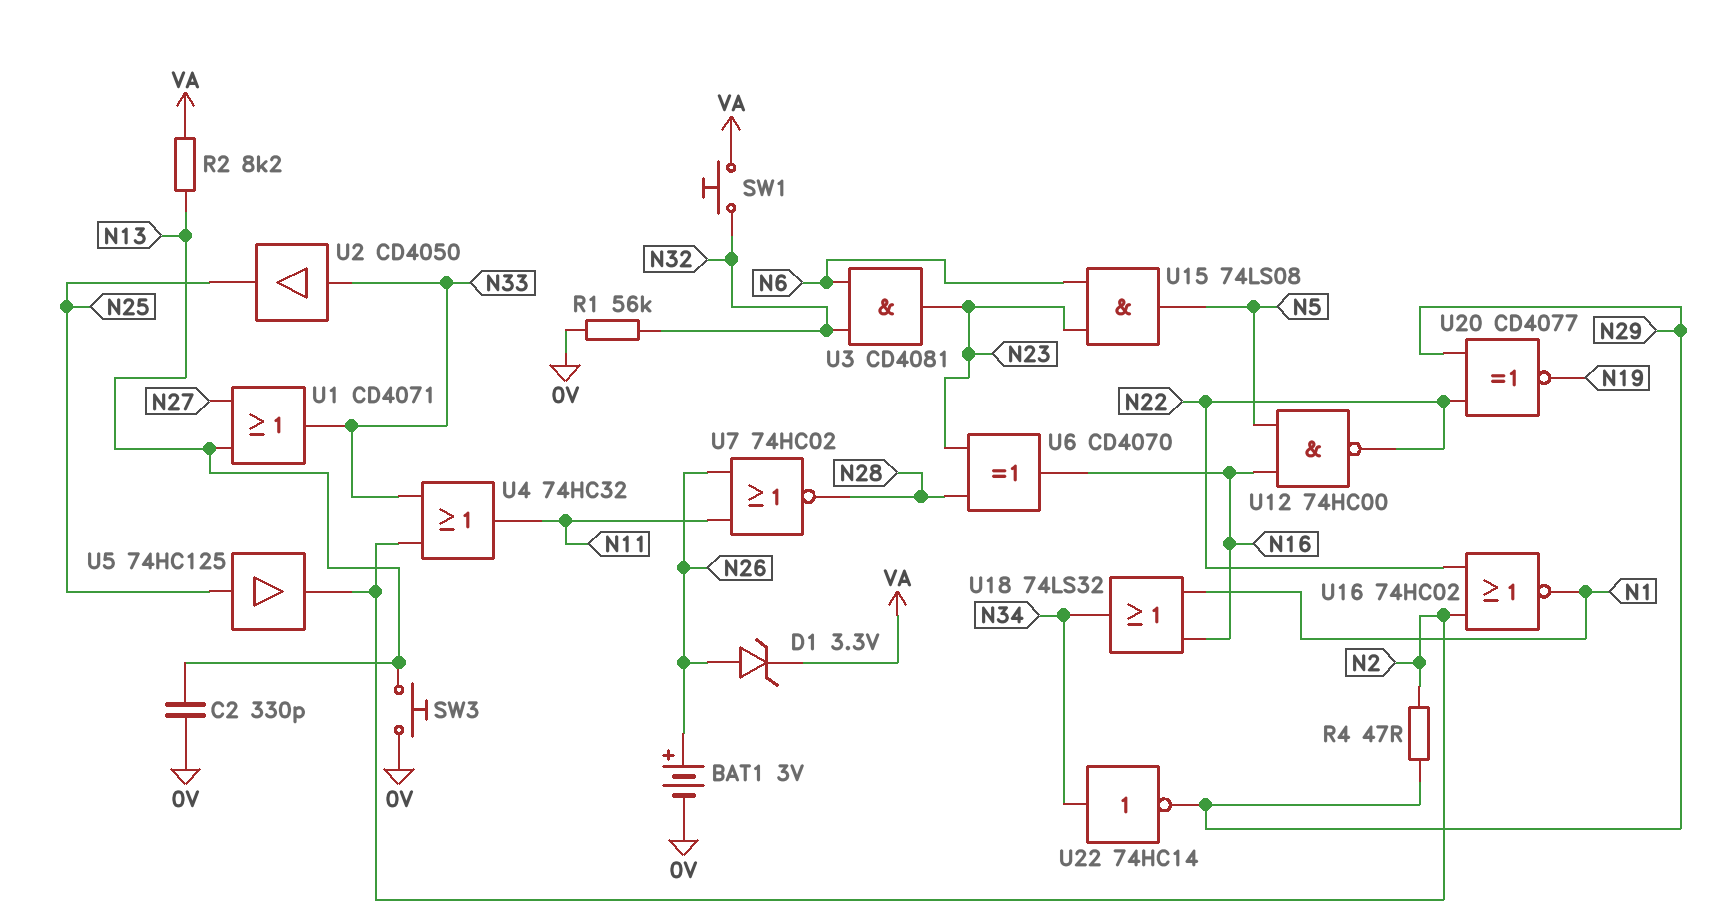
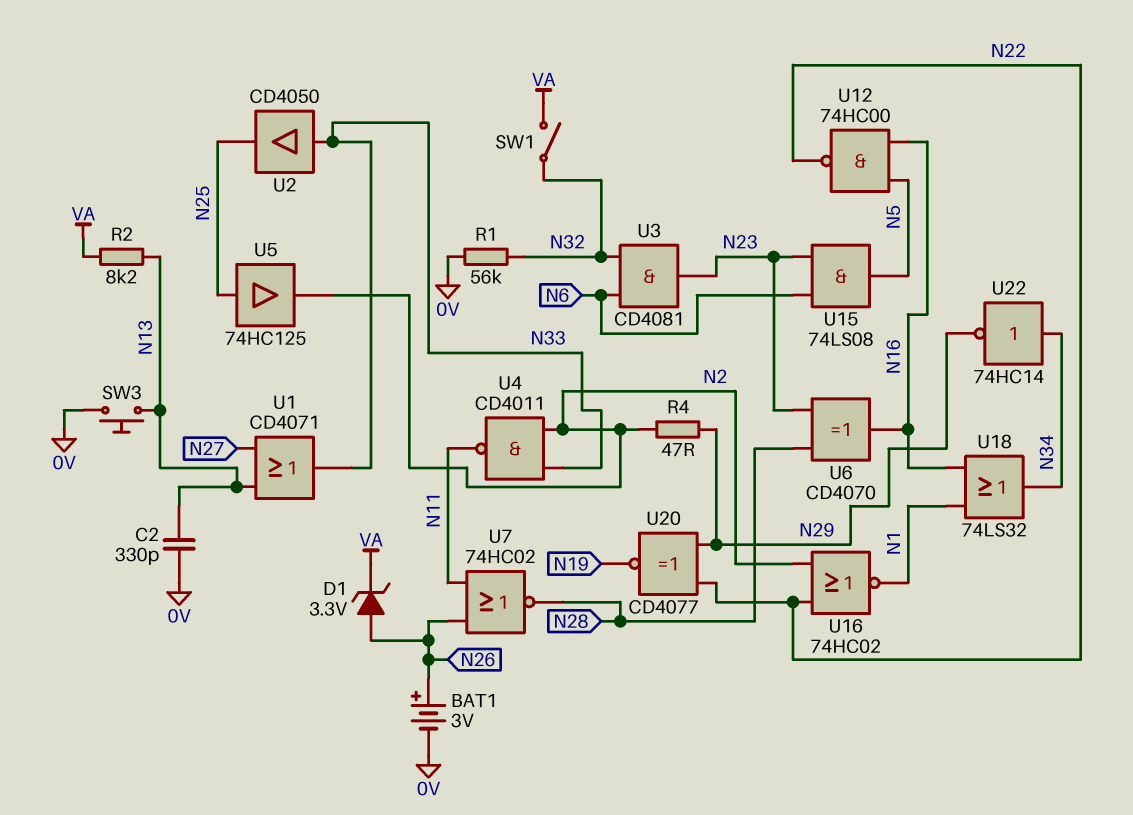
SW1: button (N32, VA) -> switch (N32, VA)
U4: OR 74HC32 (in N2, in N33, out N11) -> NAND CD4011 (in N2, in N33, out N11)

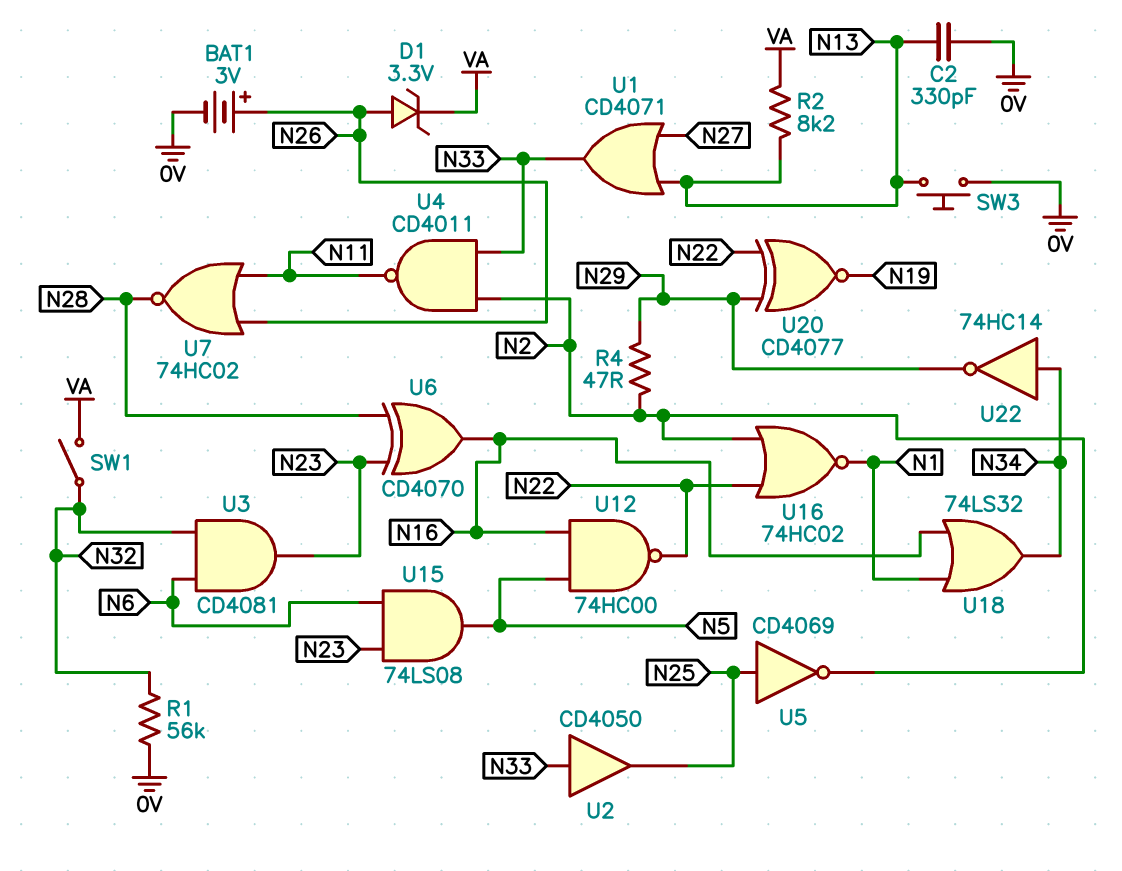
U5: buffer 74HC125 (in N25, out N2) -> NOT CD4069 (in N25, out N2)

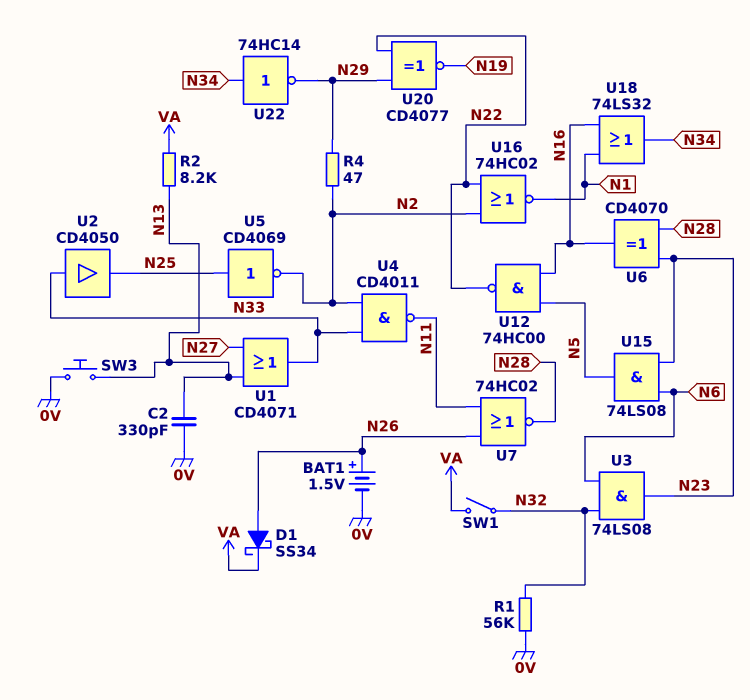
BAT1: 3V (plus N26, minus 0V) -> 1.5V (plus N26, minus 0V)
D1: zener 3.3V (A N26, K VA) -> schottky SS34 (A N26, K VA)
U3: AND CD4081 (in N6, in N32, out N23) -> AND 74LS08 (in N6, in N32, out N23)

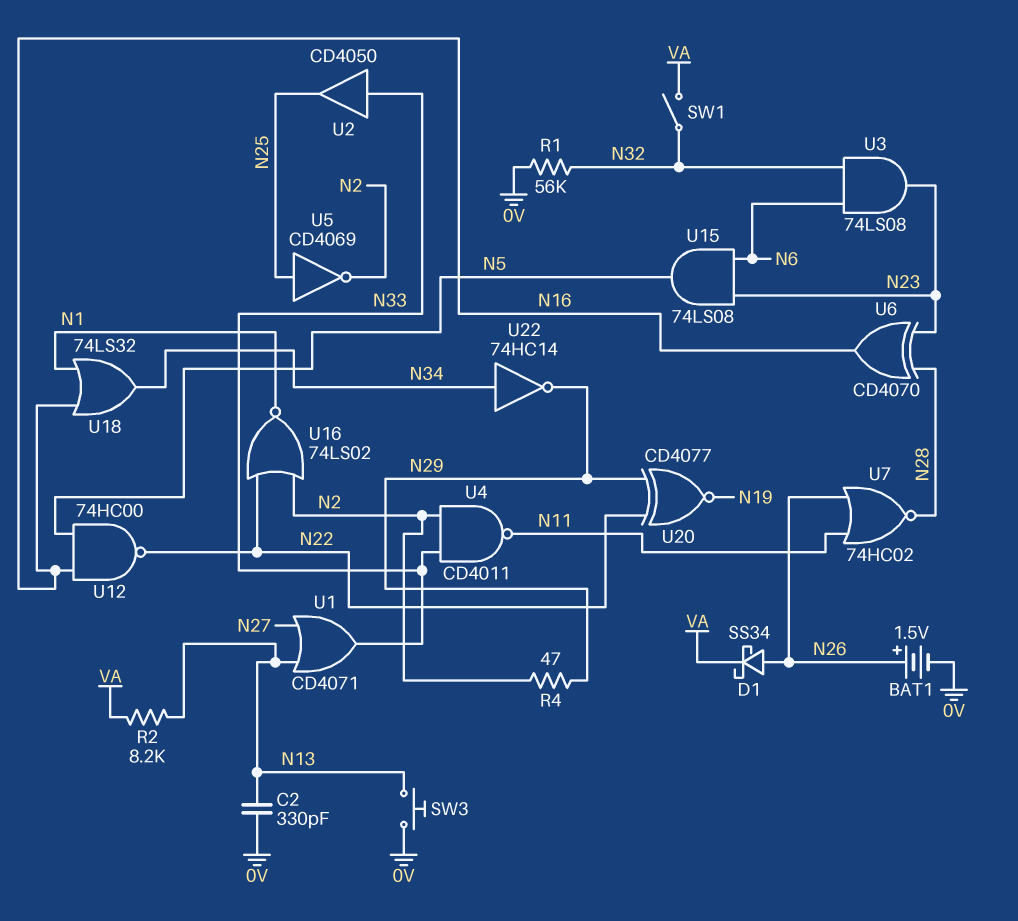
U16: NOR 74HC02 (in N2, in N22, out N1) -> NOR 74LS02 (in N2, in N22, out N1)

